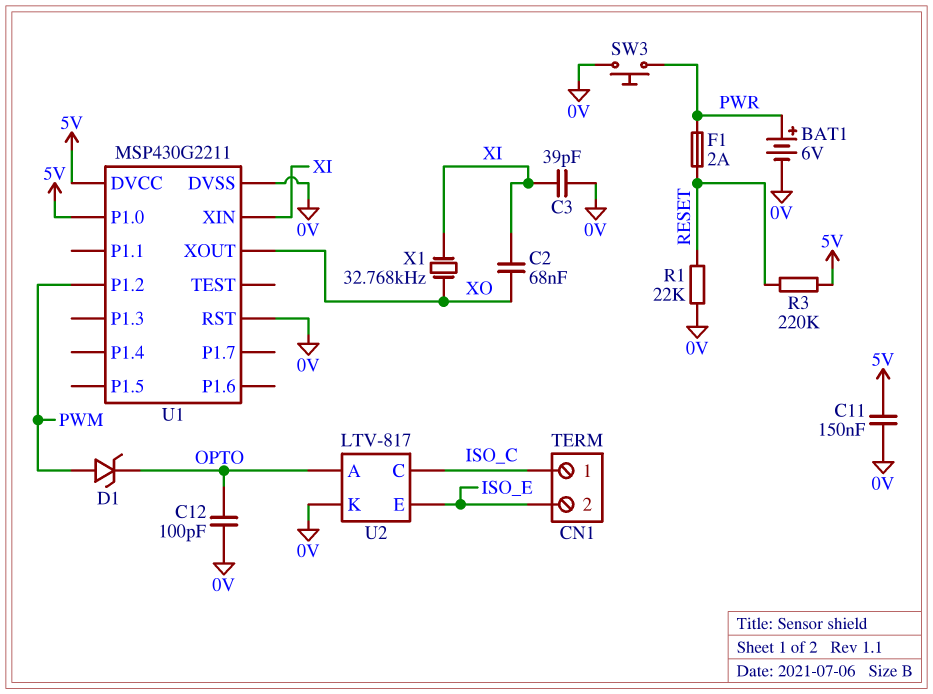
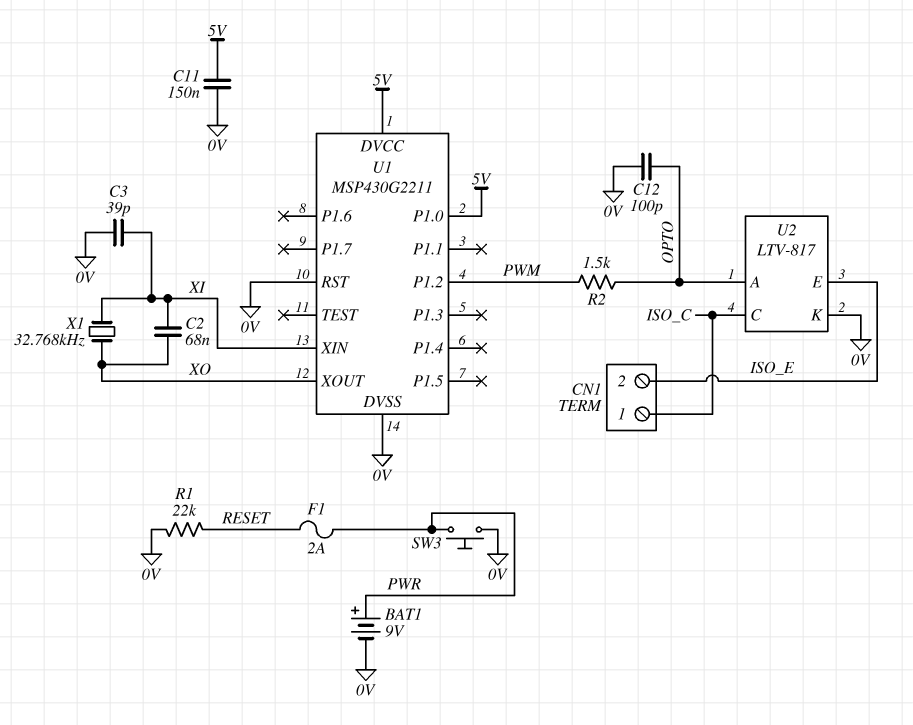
BAT1: 6V (plus PWR, minus 0V) -> 9V (plus PWR, minus 0V)
D1: zener (A PWM, K OPTO) -> none
R2: none -> 1.5k (OPTO, PWM)
R3: 220k (5V, RESET) -> none

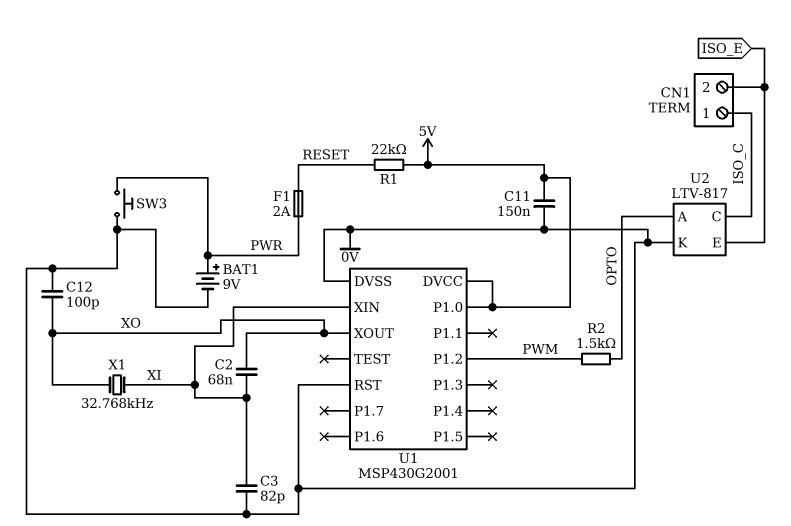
C3: 39pF (0V, XI) -> 82pF (0V, XI)
C12: 100pF (0V, OPTO) -> 100pF (0V, XO)
R1: 22k (0V, RESET) -> 22k (5V, RESET)
U1: MSP430G2211 -> MSP430G2001

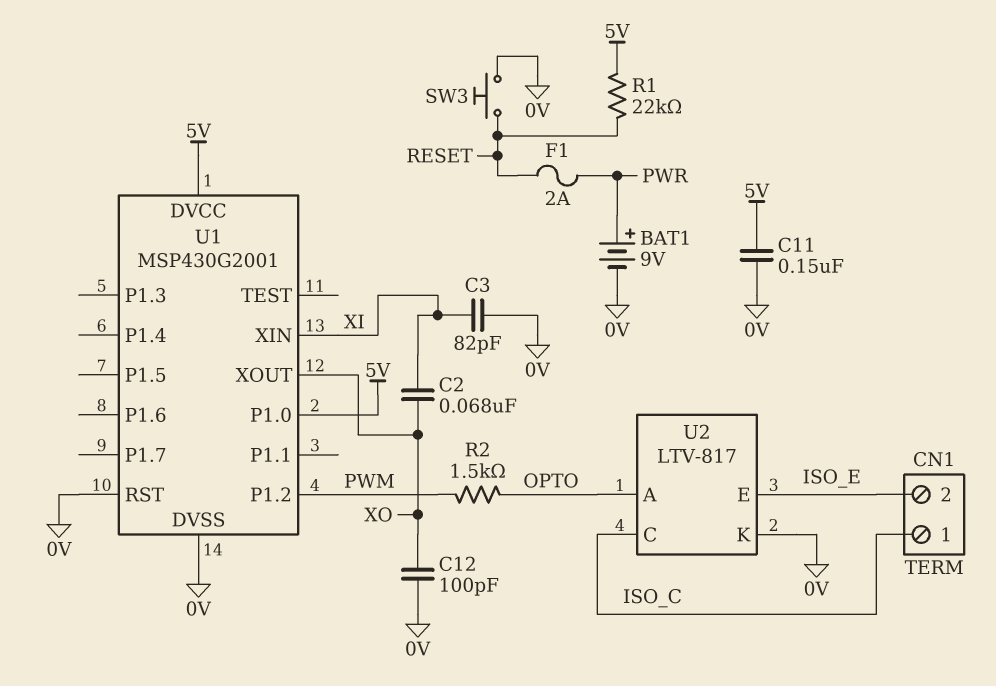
SW3: button (0V, PWR) -> button (0V, RESET)
X1: 32.768kHz (XI, XO) -> none

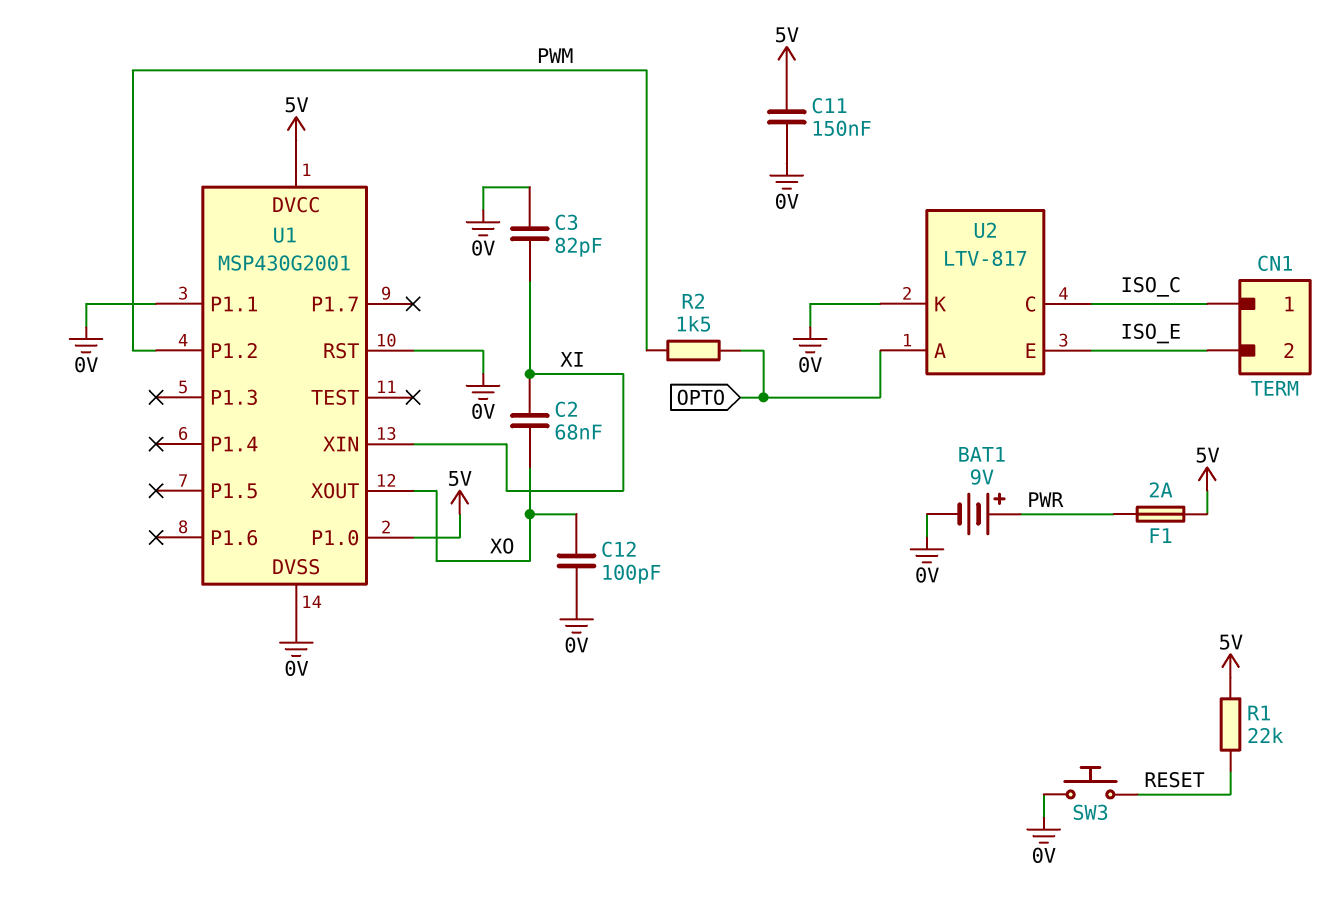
F1: 2A (PWR, RESET) -> 2A (5V, PWR)
U1 pin P1.1: none -> 0V

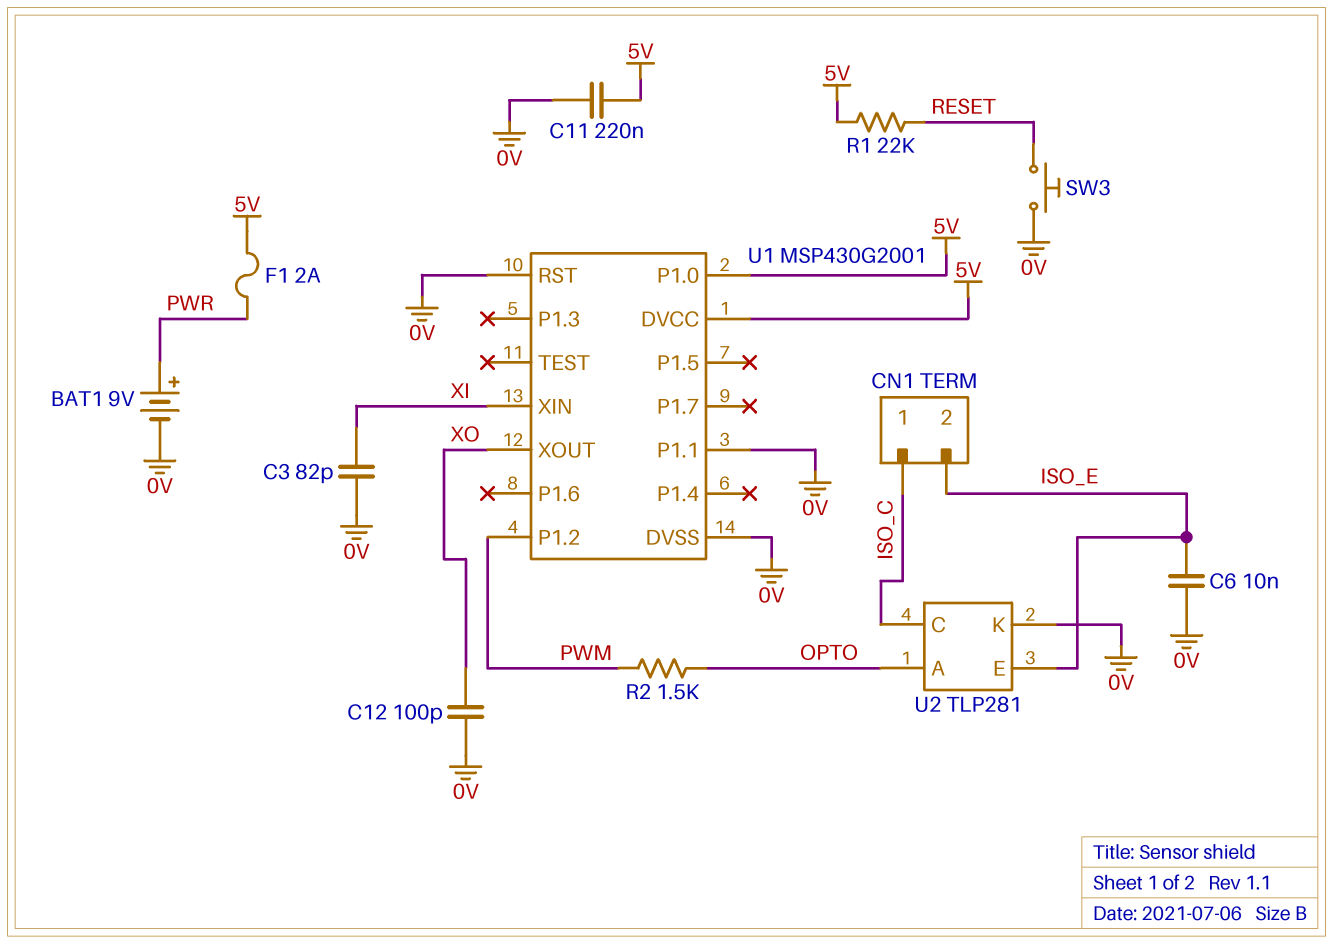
C2: 68nF (XI, XO) -> none
C6: none -> 10nF (0V, ISO_E)
C11: 150nF (0V, 5V) -> 220nF (0V, 5V)
U2: LTV-817 -> TLP281

